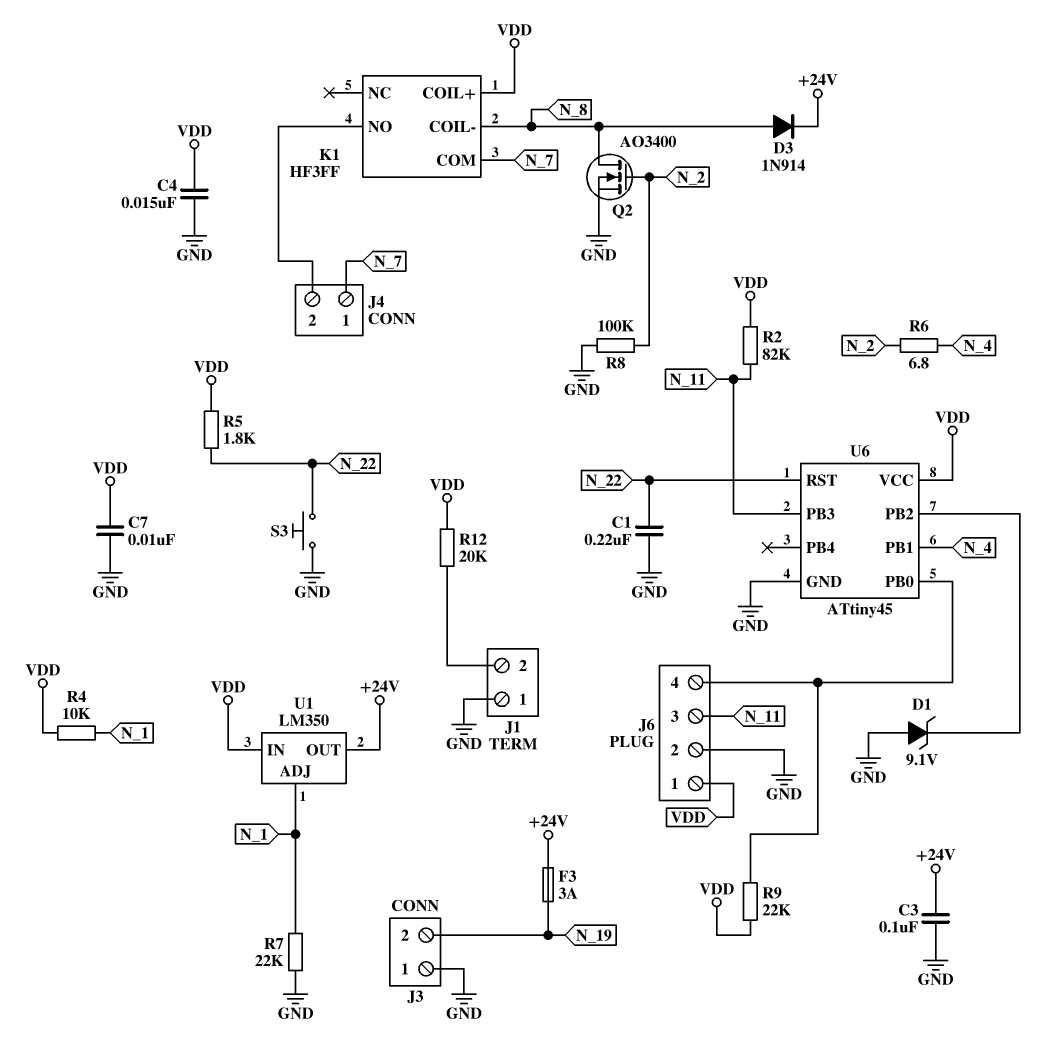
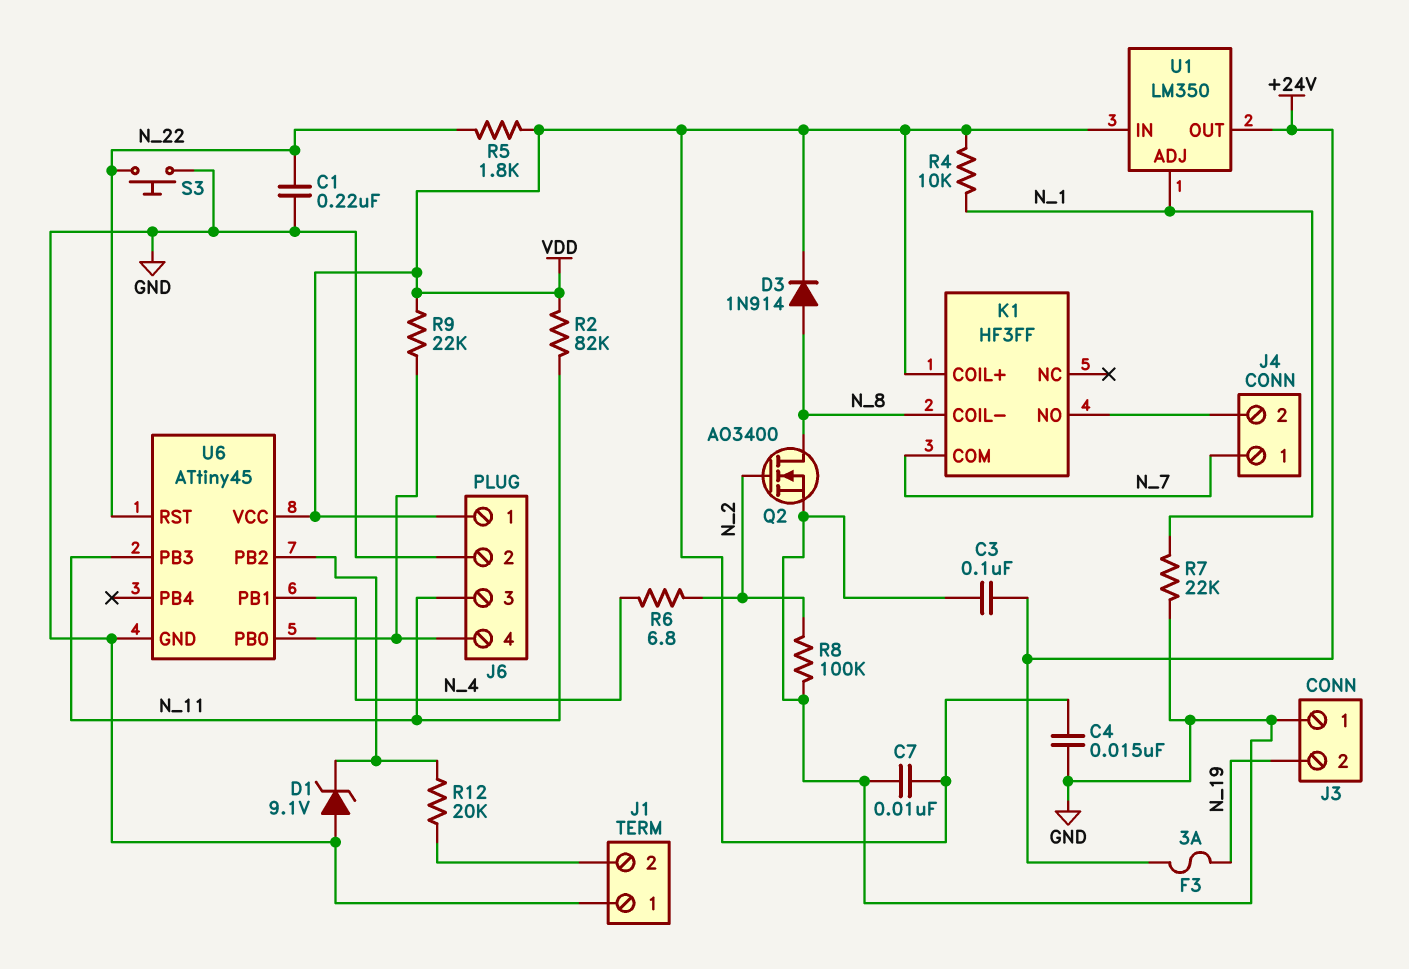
D3: diode 1N914 (A N_8, K +24V) -> diode 1N914 (A N_8, K VDD)
R12: 20k (J1/2, VDD) -> 20k (J1/2, U6/PB2)

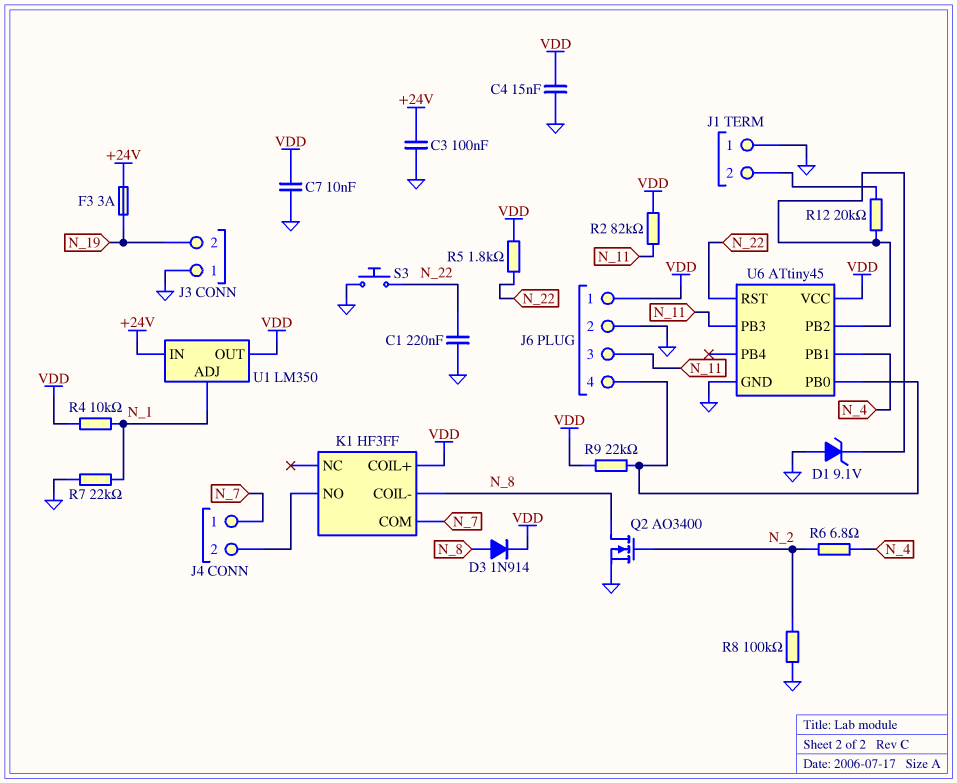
U1 pin IN: VDD -> +24V
U1 pin OUT: +24V -> VDD

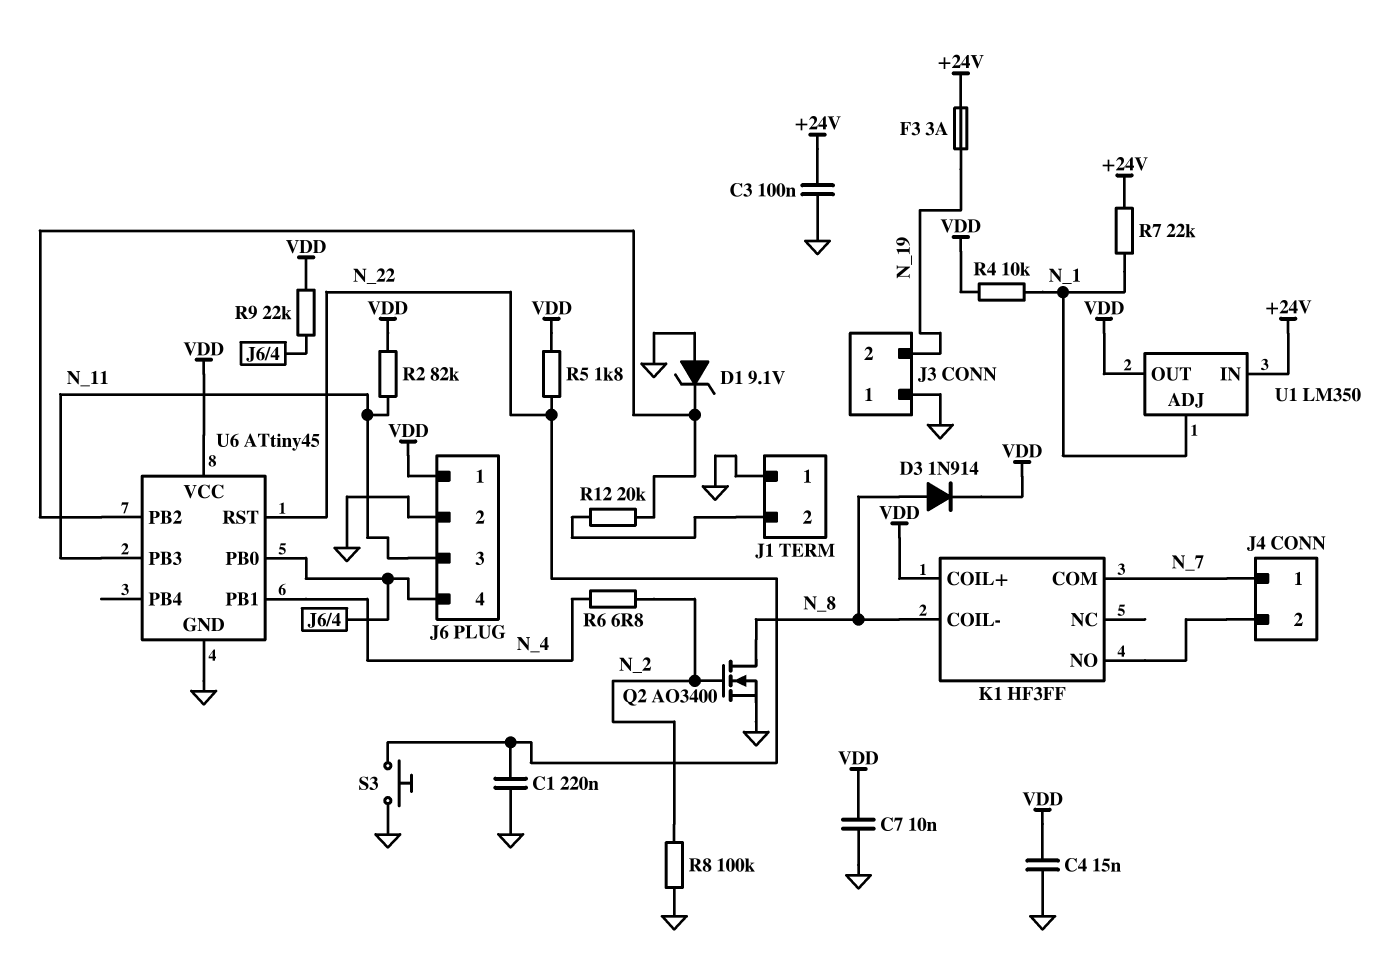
R7: 22k (GND, N_1) -> 22k (+24V, N_1)

